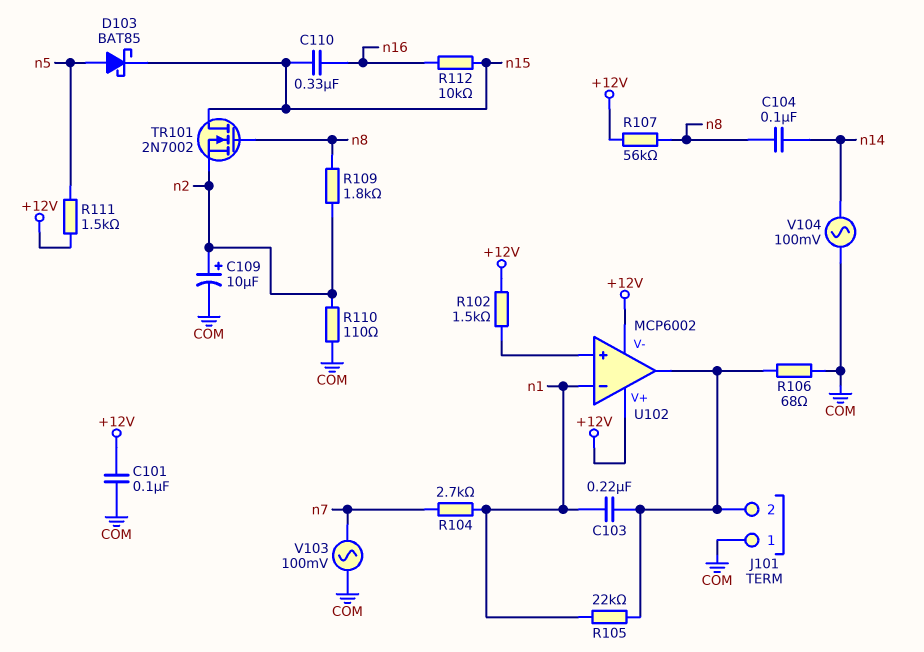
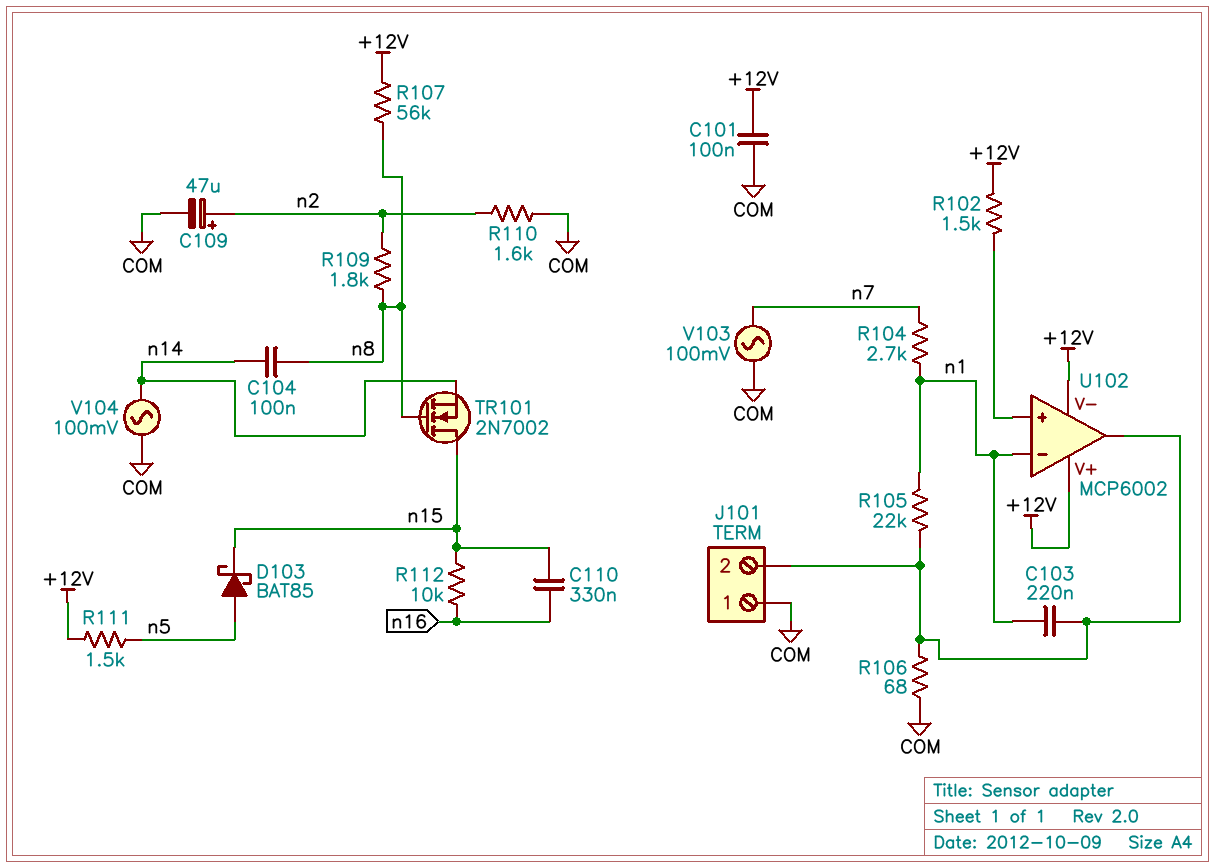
C109: 10uF (plus n2, minus COM) -> 47uF (plus n2, minus COM)
R110: 110 (COM, n2) -> 1.6k (COM, n2)
TR101: NMOS 2N7002 (G n8, D n15, S n2) -> NMOS 2N7002 (G n8, D n15, S n14)

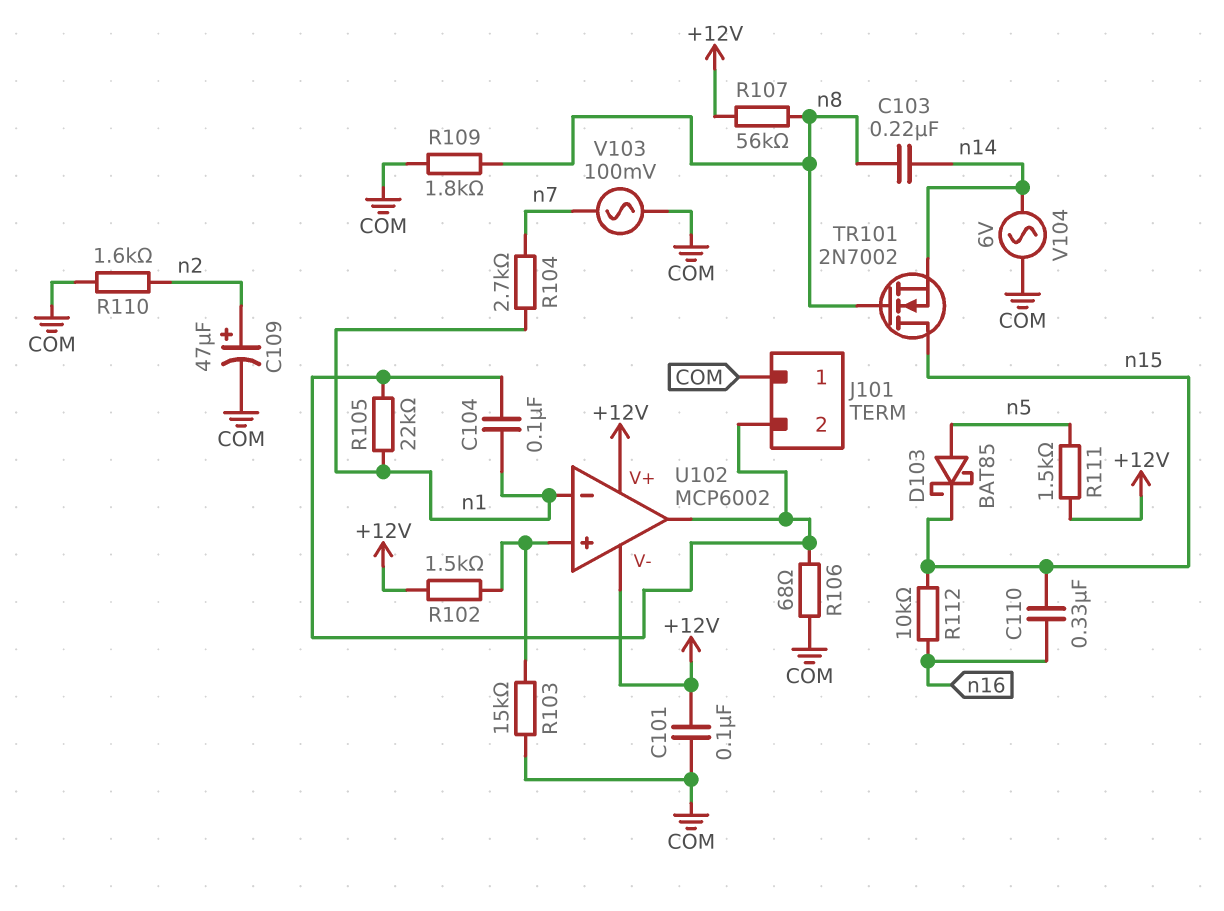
C103: 220nF (J101/2, n1) -> 220nF (n8, n14)
C104: 100nF (n8, n14) -> 100nF (J101/2, n1)
R103: none -> 15k (COM, U102/in+)
R109: 1.8k (n2, n8) -> 1.8k (COM, n8)
V104: AC 100mV (COM, n14) -> AC 6V (COM, n14)

